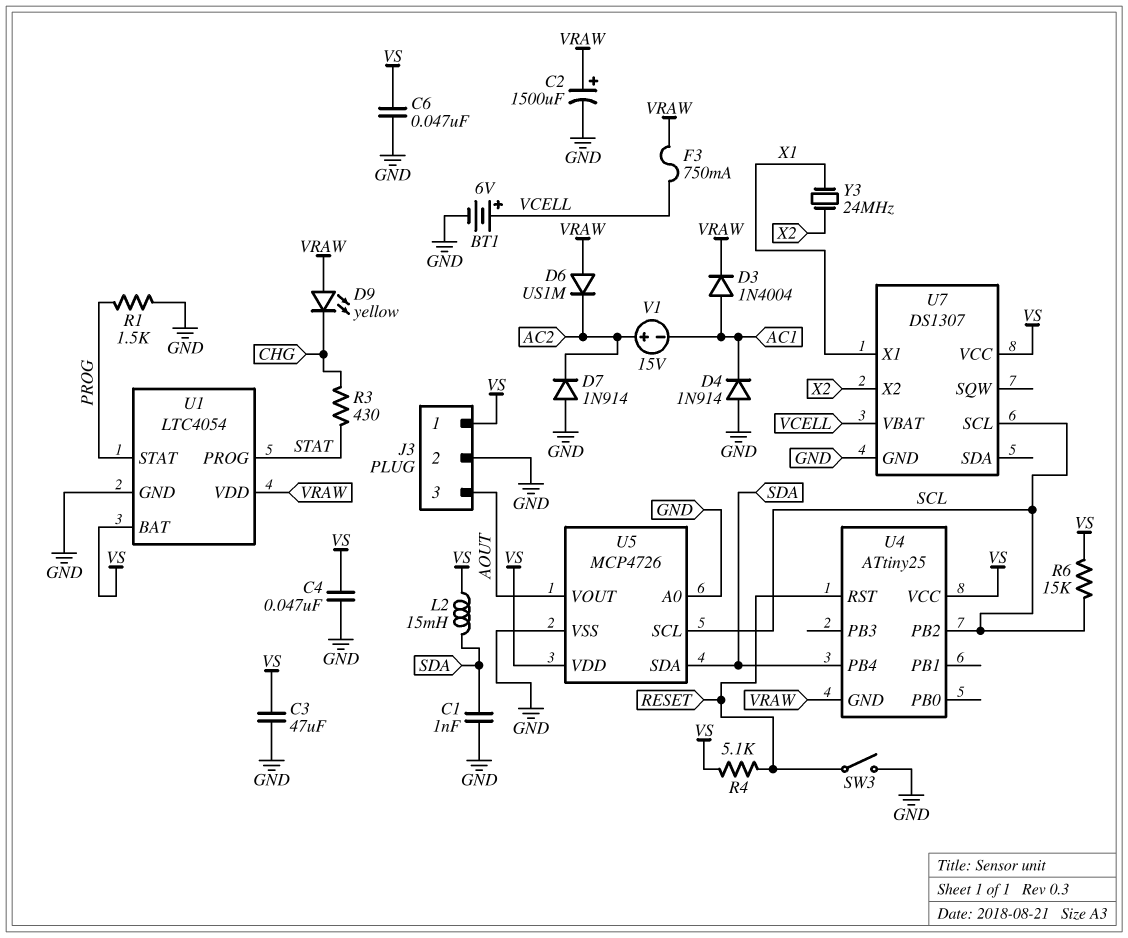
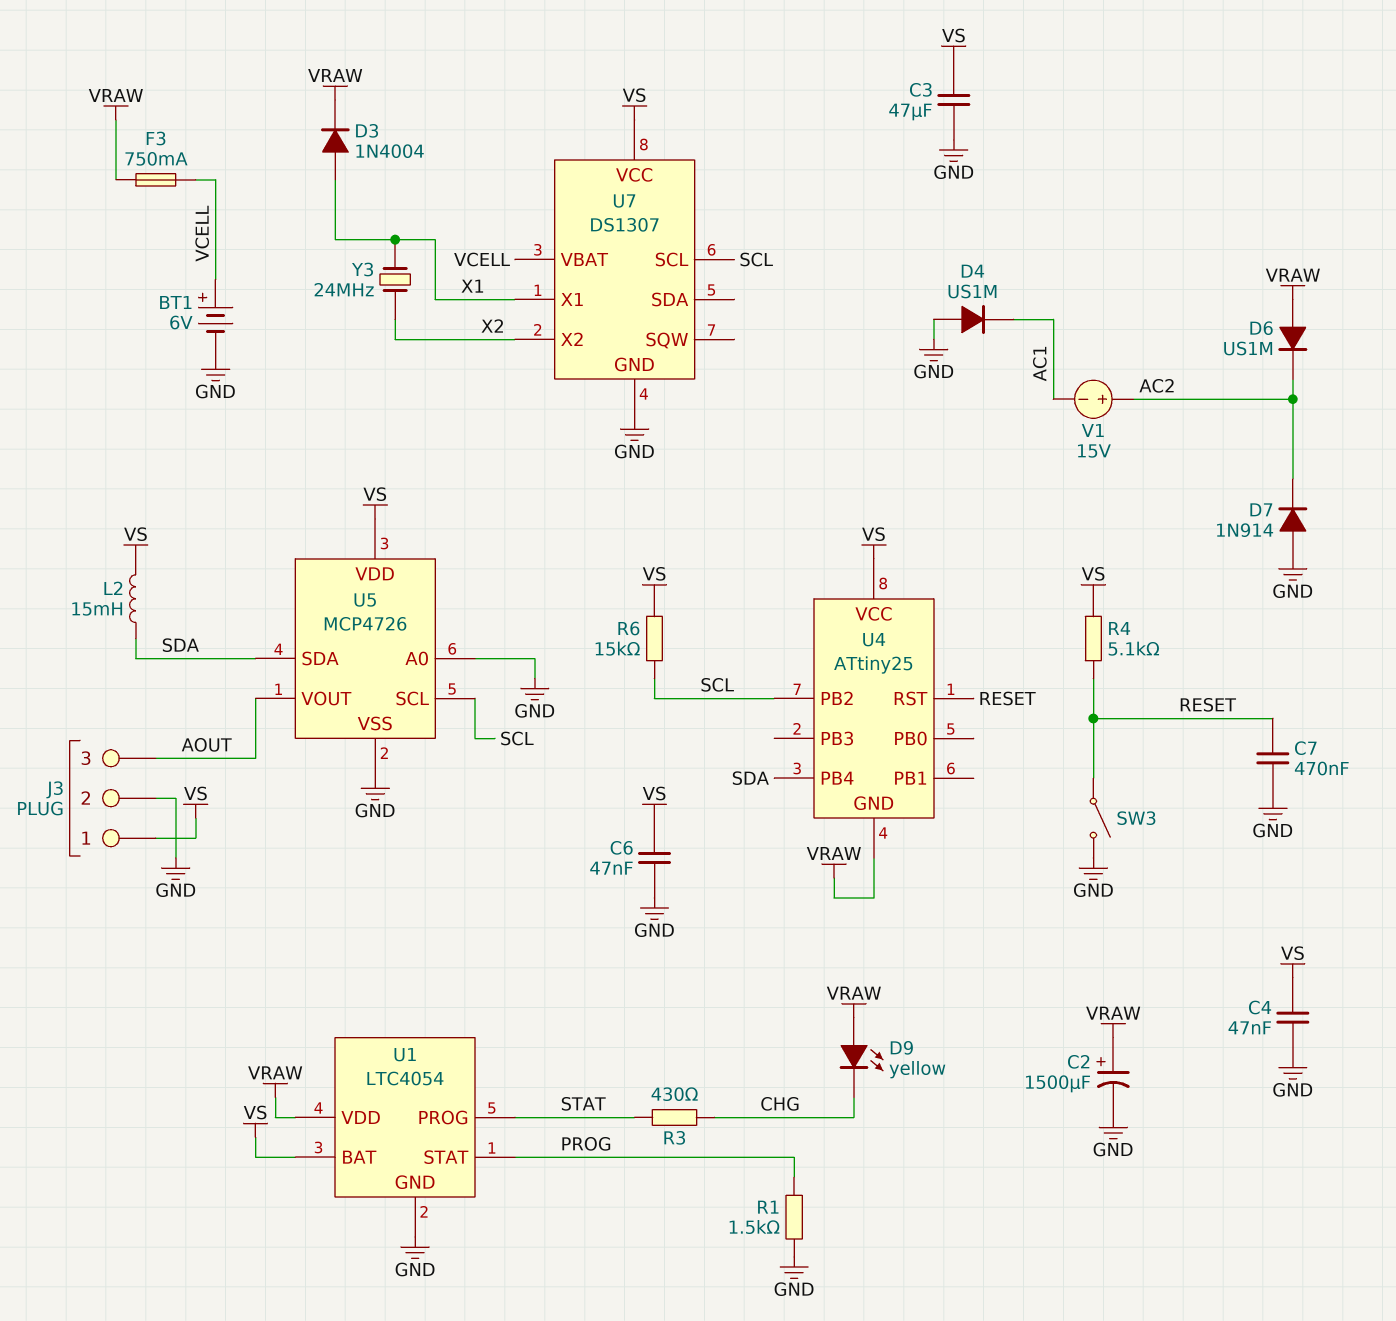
C1: 1nF (GND, SDA) -> none
C7: none -> 470nF (GND, RESET)
D3: diode 1N4004 (A AC1, K VRAW) -> diode 1N4004 (A X1, K VRAW)
D4: diode 1N914 (A GND, K AC1) -> diode US1M (A GND, K AC1)

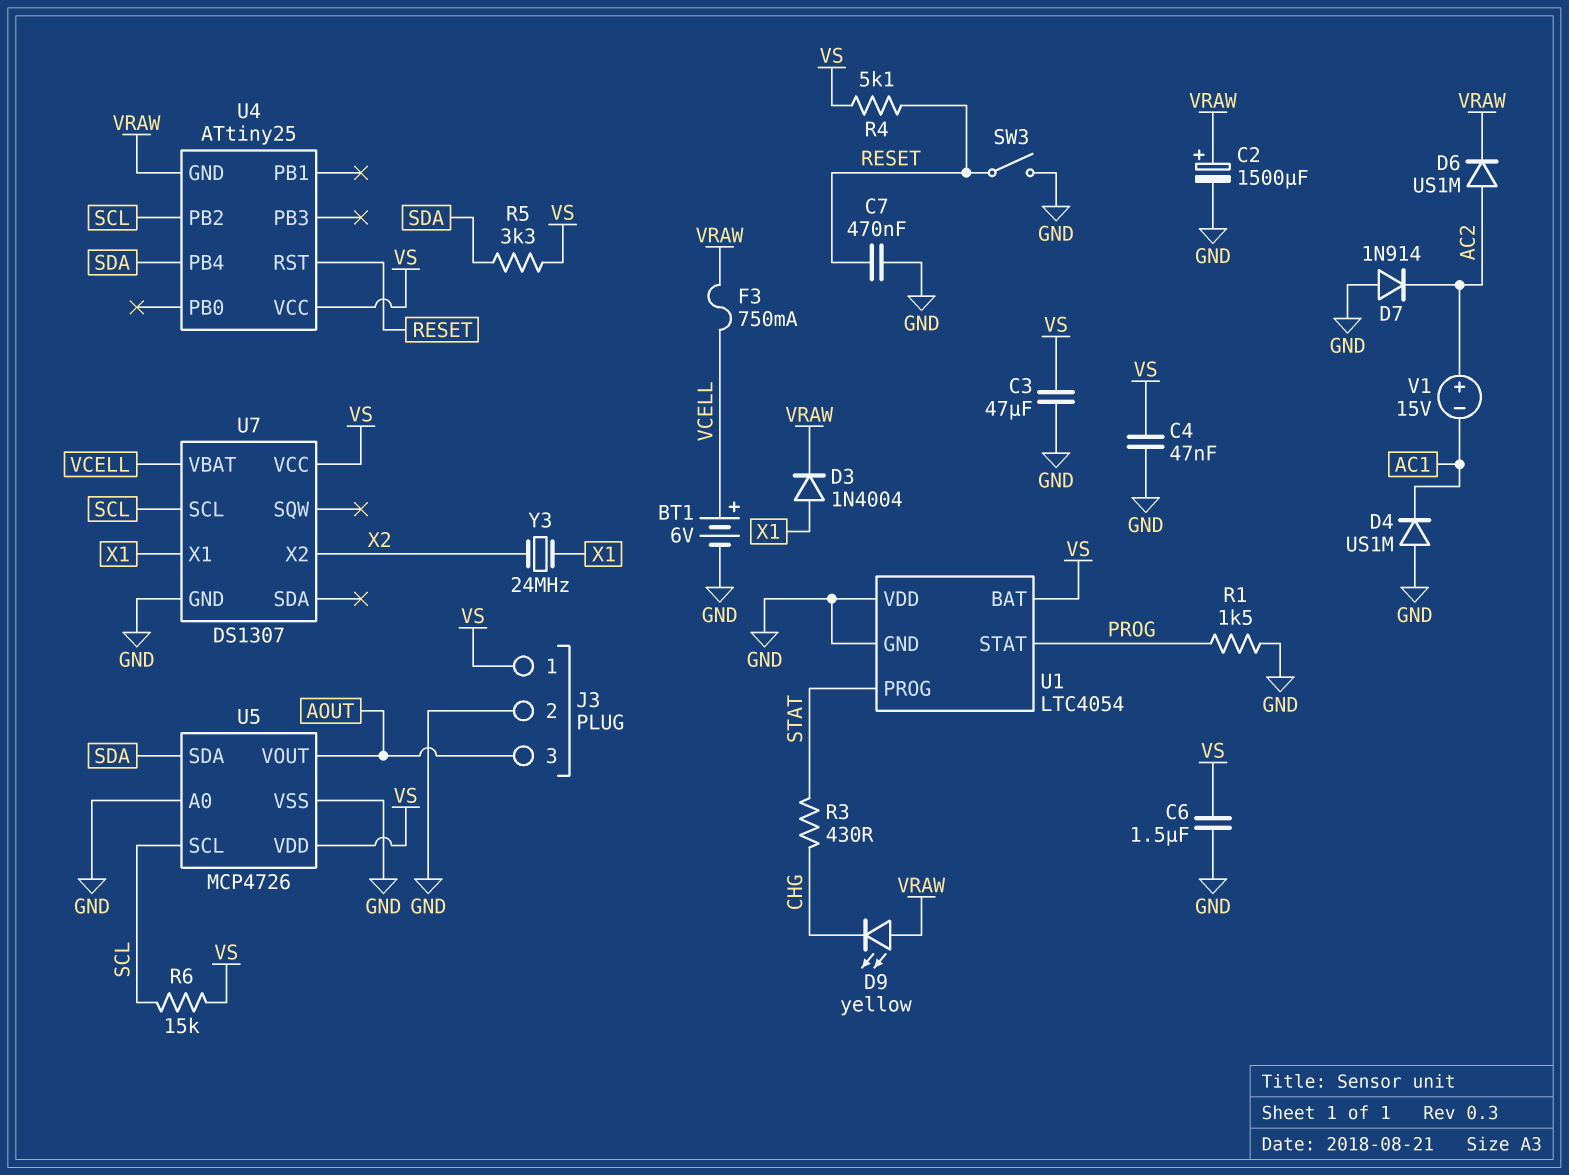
C6: 47nF (GND, VS) -> 1.5uF (GND, VS)
D6: diode US1M (A VRAW, K AC2) -> diode US1M (A AC2, K VRAW)
L2: 15mH (SDA, VS) -> none
R5: none -> 3.3k (SDA, VS)
U1 pin VDD: VRAW -> GND

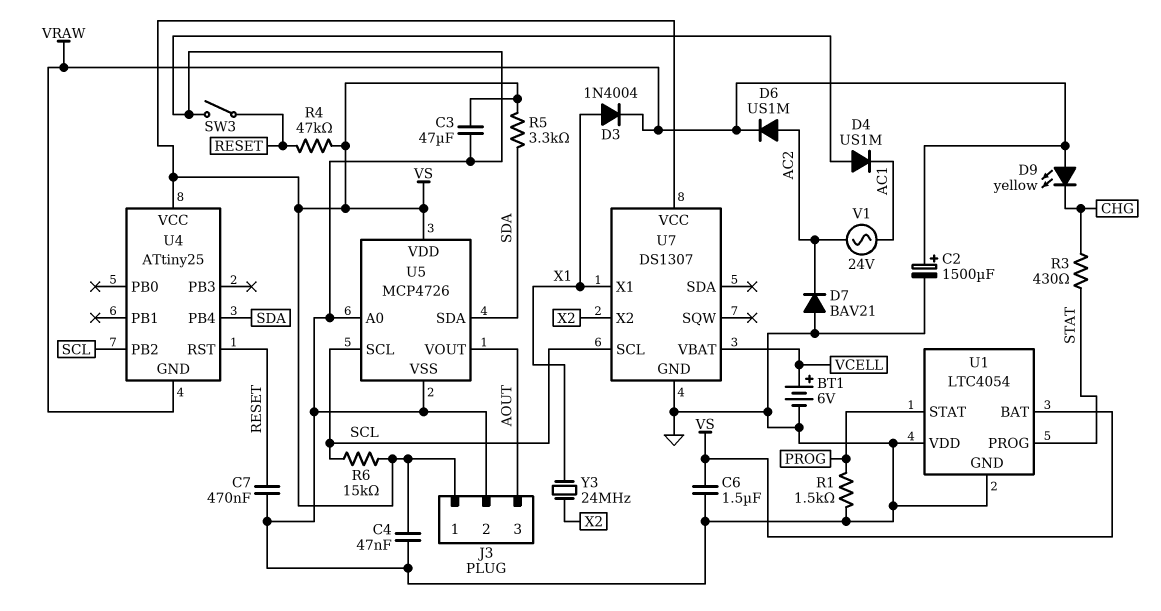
D7: diode 1N914 (A GND, K AC2) -> diode BAV21 (A GND, K AC2)
F3: 750mA (VCELL, VRAW) -> none
R4: 5.1k (RESET, VS) -> 47k (RESET, VS)
V1: 15V (plus AC2, minus AC1) -> AC 24V (AC1, AC2)

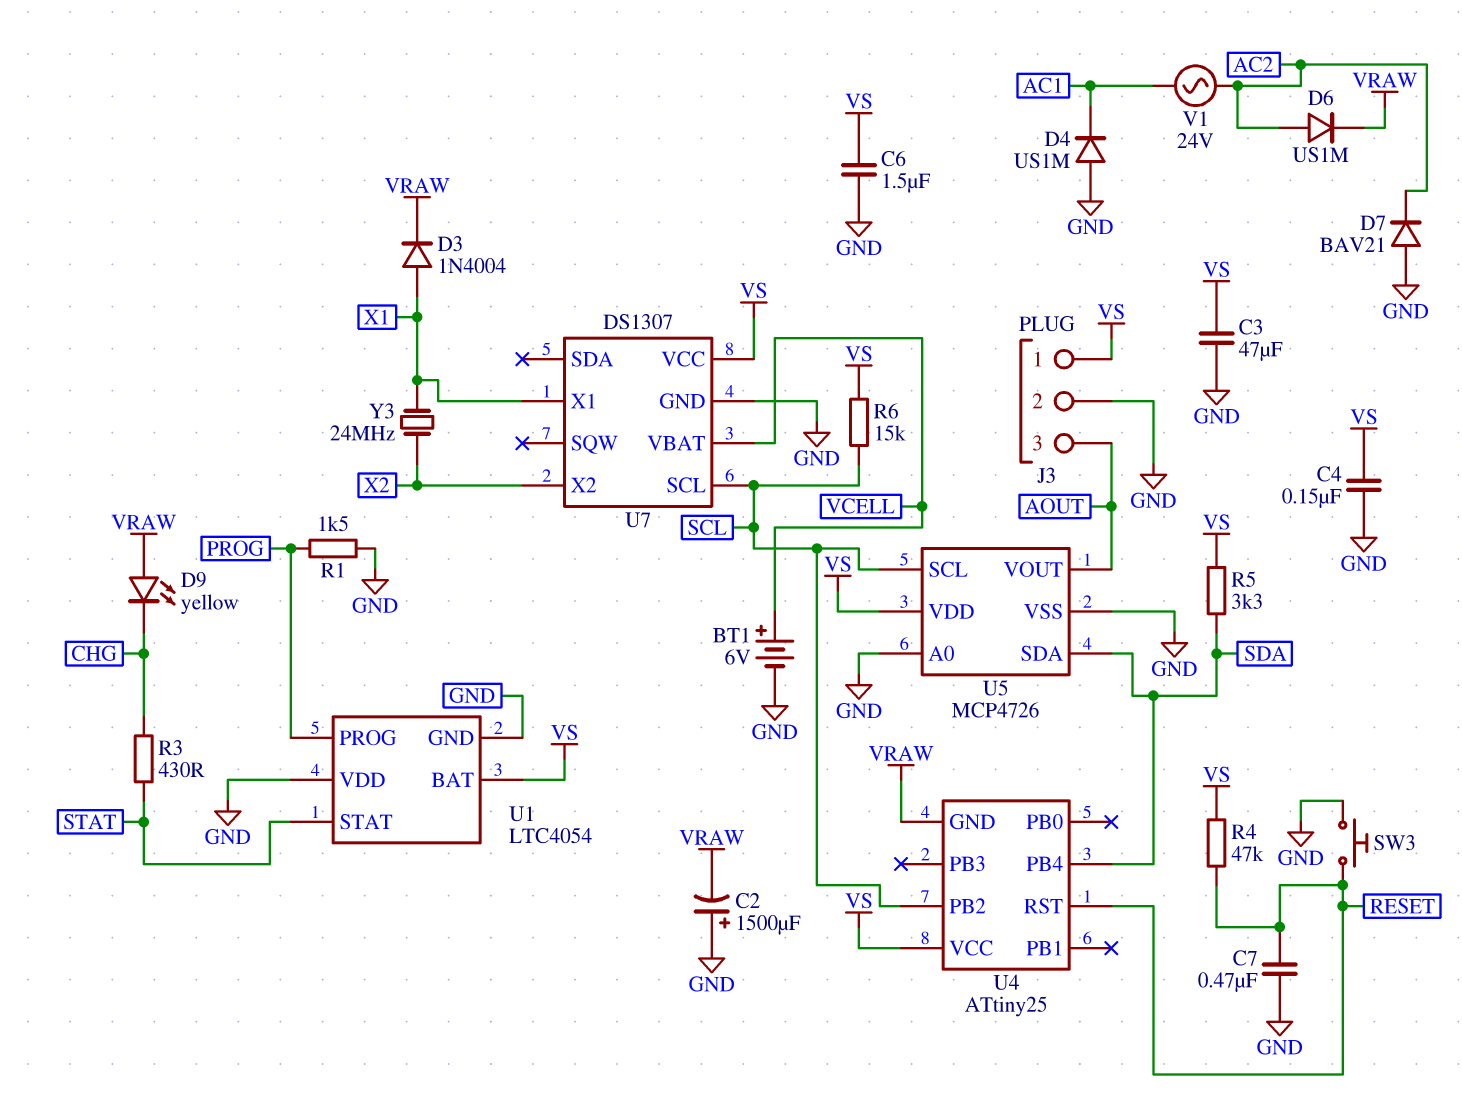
C2: 1500uF (plus VRAW, minus GND) -> 1500uF (plus GND, minus VRAW)
C4: 47nF (GND, VS) -> 150nF (GND, VS)
SW3: switch (GND, RESET) -> button (GND, RESET)
U1 pin PROG: STAT -> PROG
U1 pin STAT: PROG -> STAT

